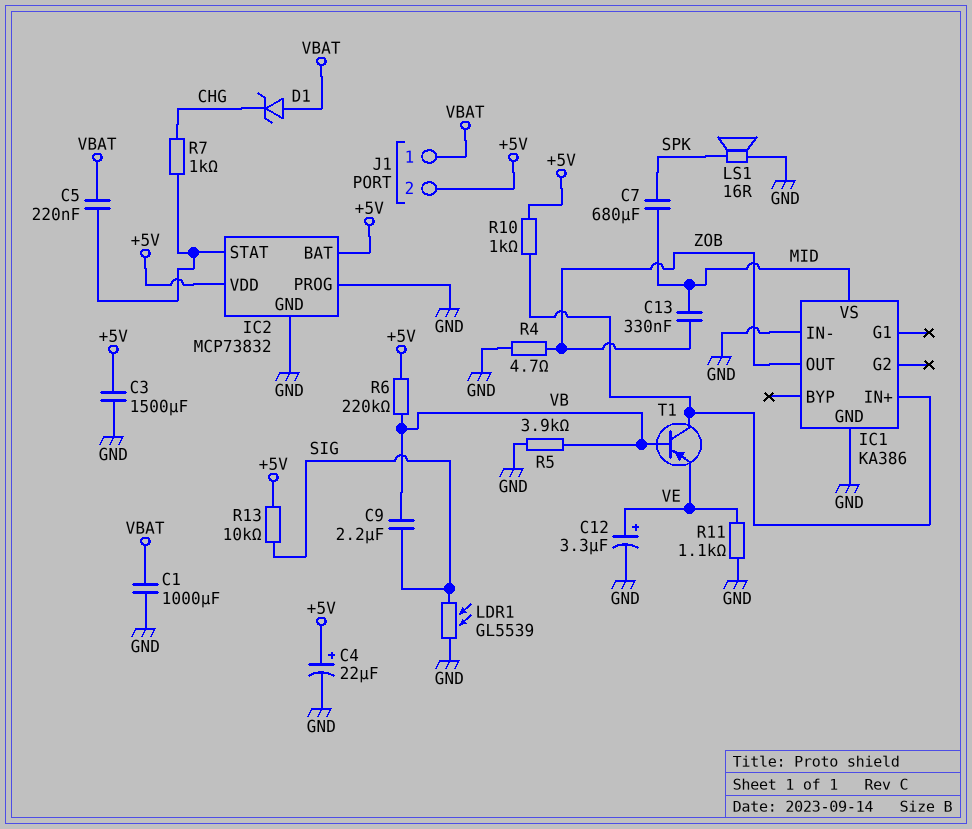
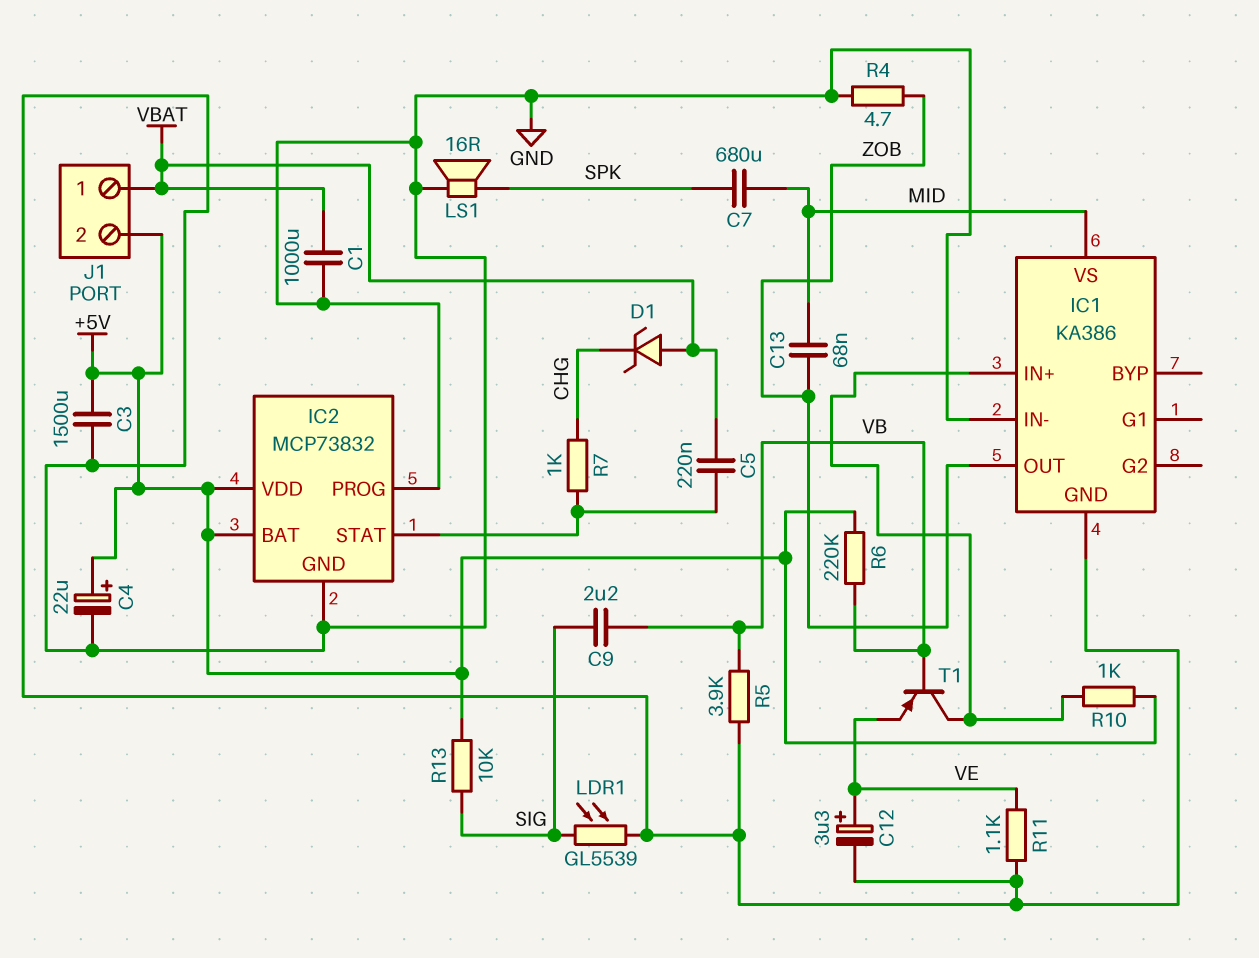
C13: 330nF (MID, ZOB) -> 68nF (MID, ZOB)

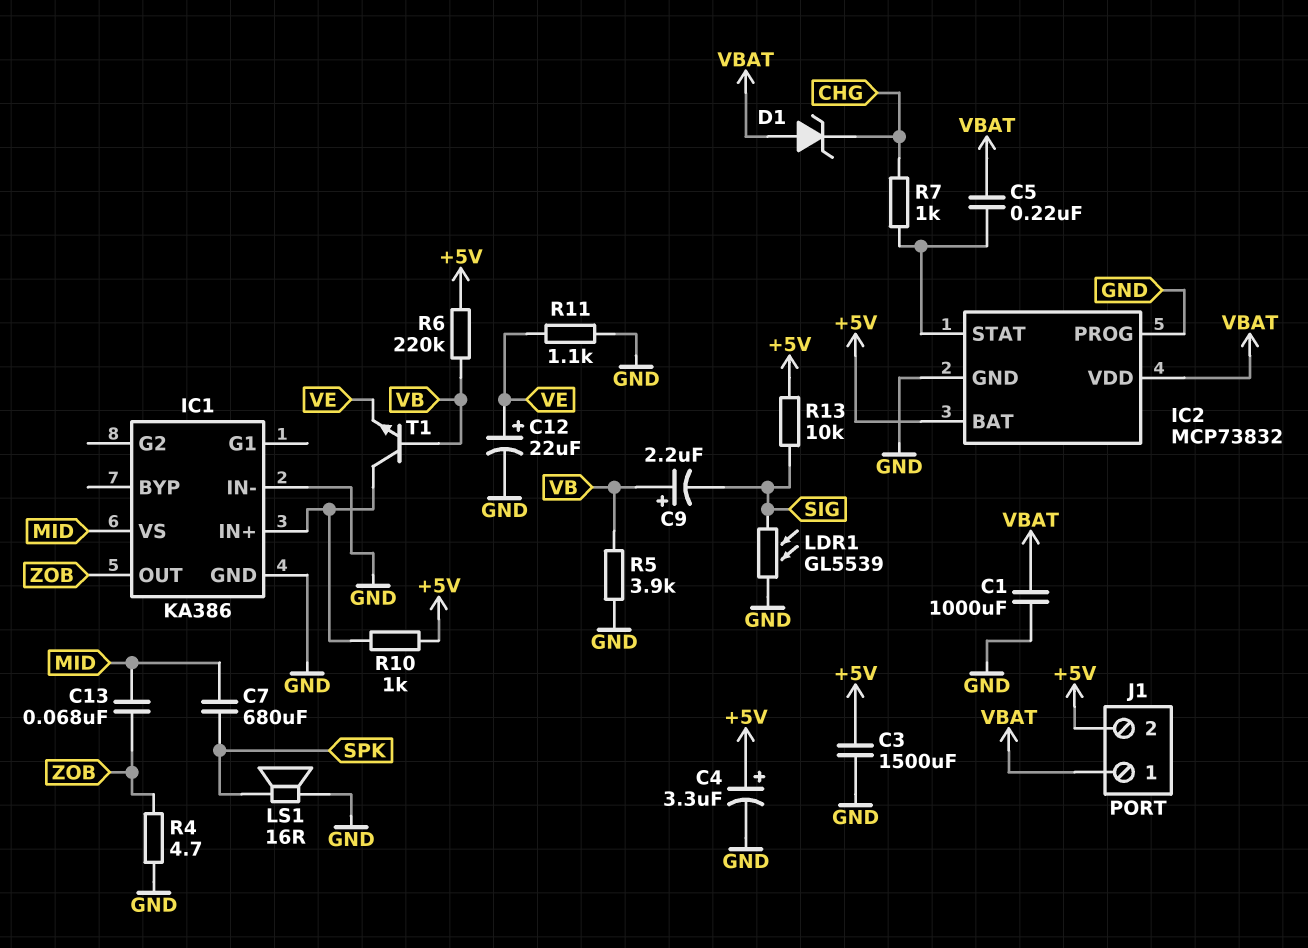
C4: 22uF (plus +5V, minus GND) -> 3.3uF (plus +5V, minus GND)
C9: 2.2uF (SIG, VB) -> 2.2uF (plus VB, minus SIG)
C12: 3.3uF (plus VE, minus GND) -> 22uF (plus VE, minus GND)
IC2 pin VDD: +5V -> VBAT
T1: PNP (B VB, C IC1/IN+, E VE) -> NPN (B VB, C IC1/IN+, E VE)

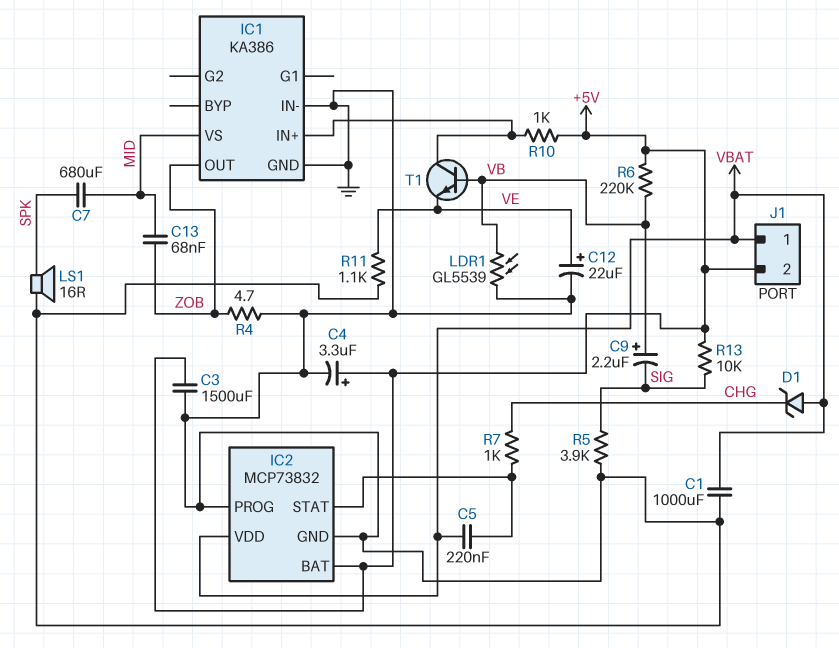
LDR1: GL5539 (GND, SIG) -> GL5539 (GND, VB)
R5: 3.9k (GND, VB) -> 3.9k (GND, SIG)

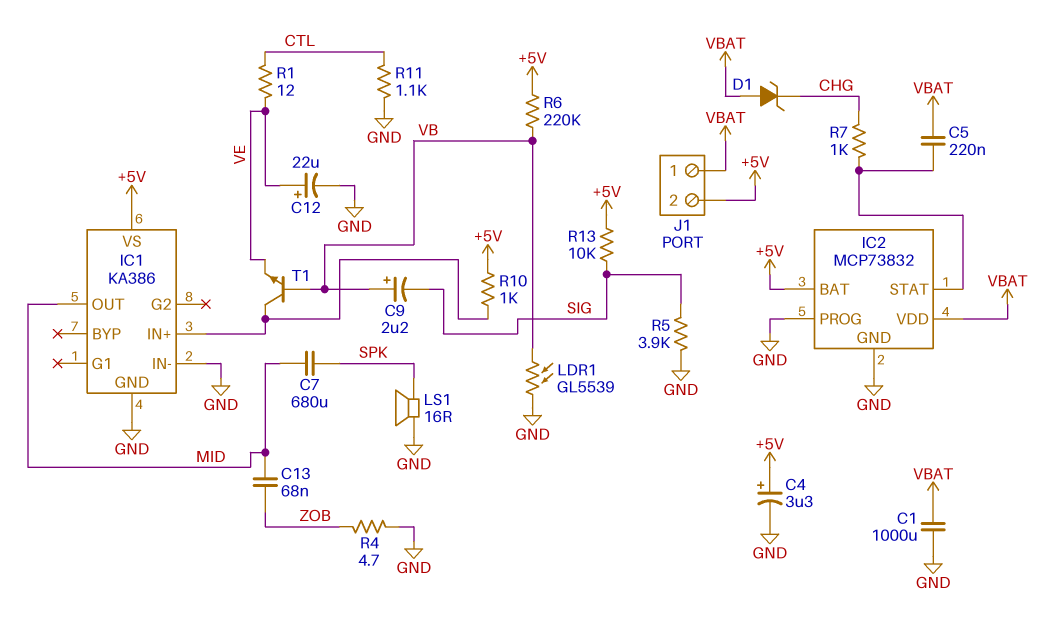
C3: 1500uF (+5V, GND) -> none
IC1 pin OUT: ZOB -> MID
IC1 pin VS: MID -> +5V
R1: none -> 12 (CTL, VE)
R11: 1.1k (GND, VE) -> 1.1k (CTL, GND)

